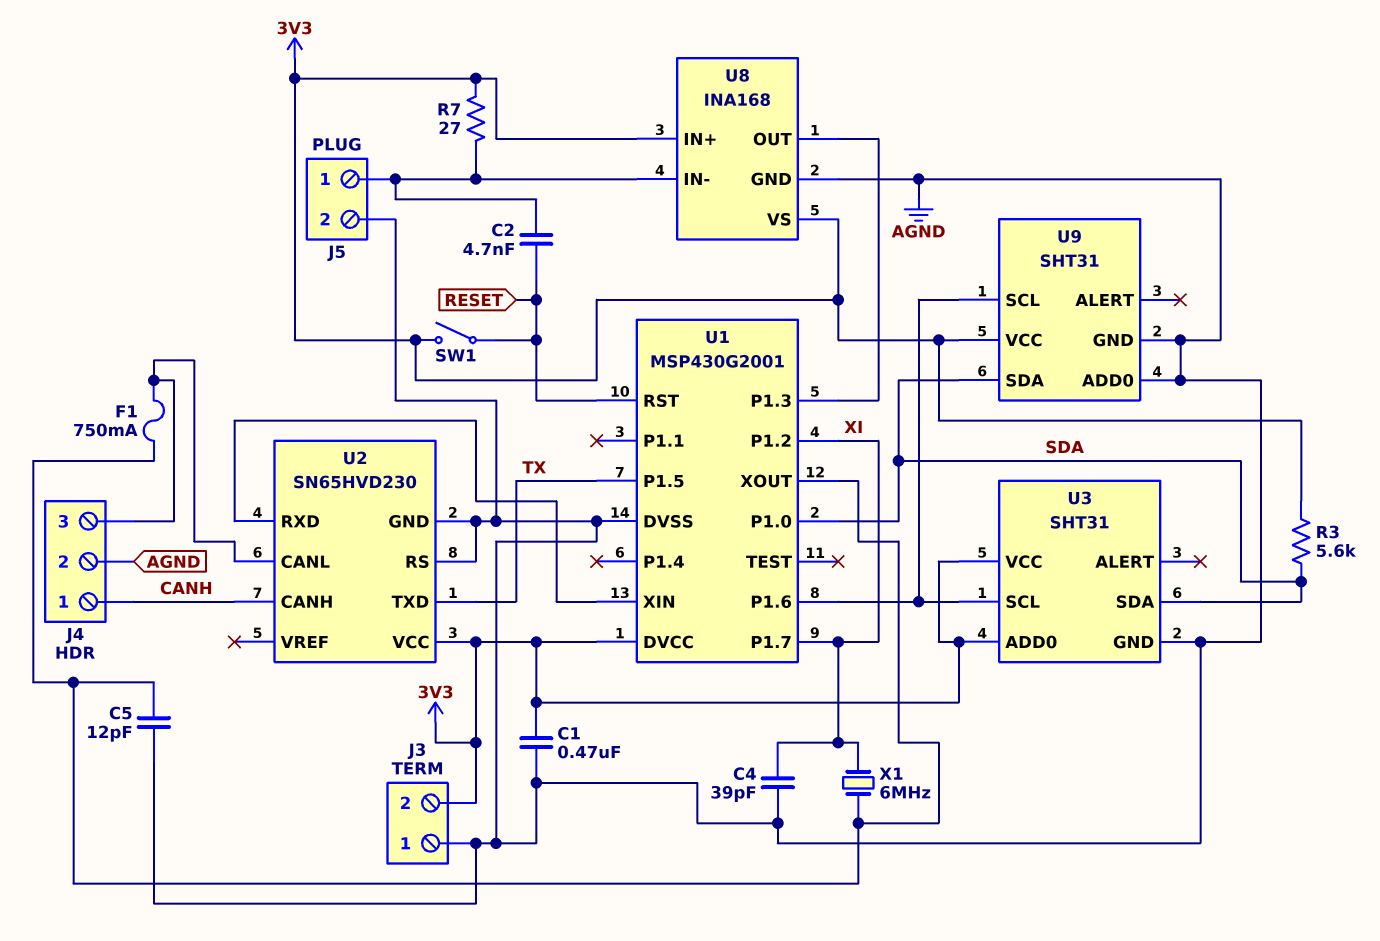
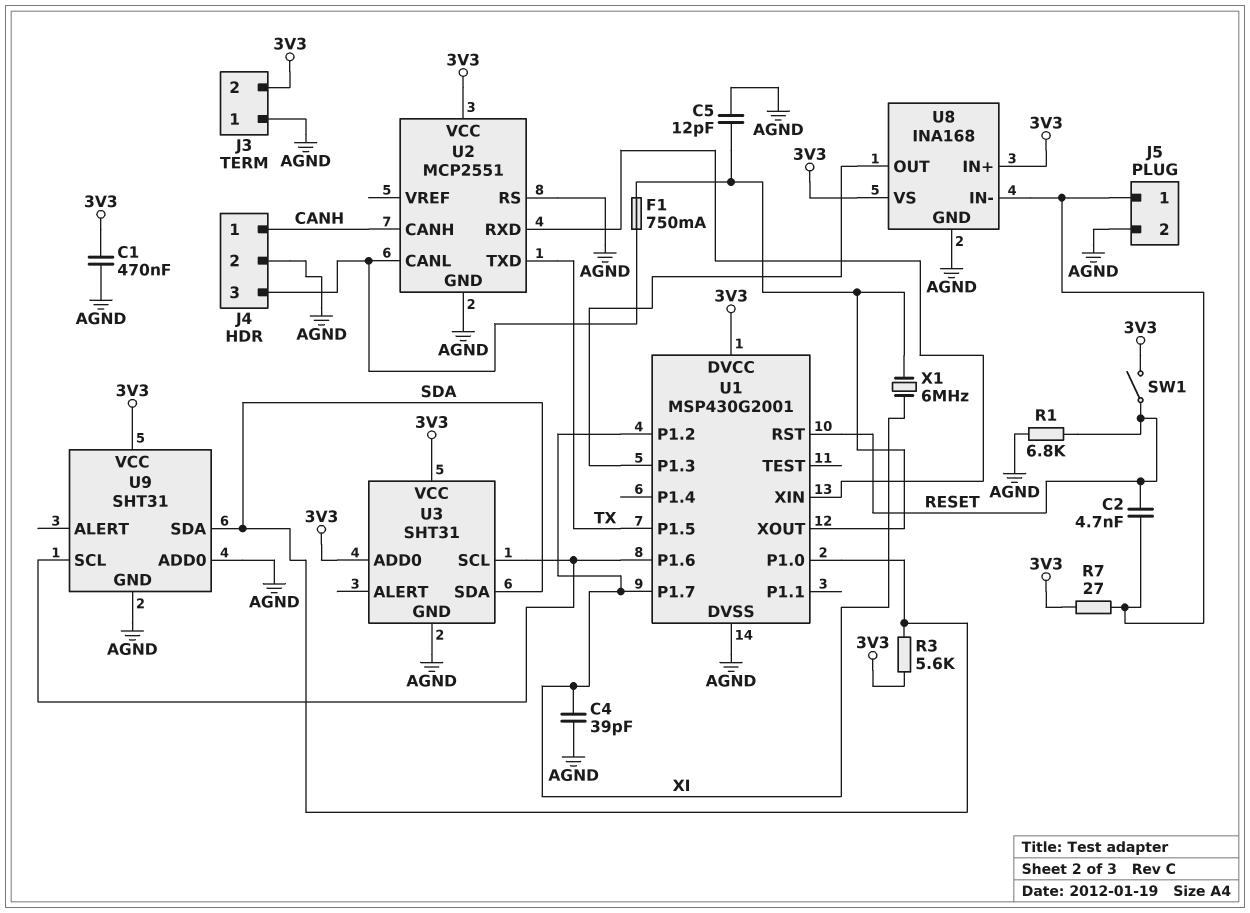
R1: none -> 6.8k (AGND, RESET)
U2: SN65HVD230 -> MCP2551

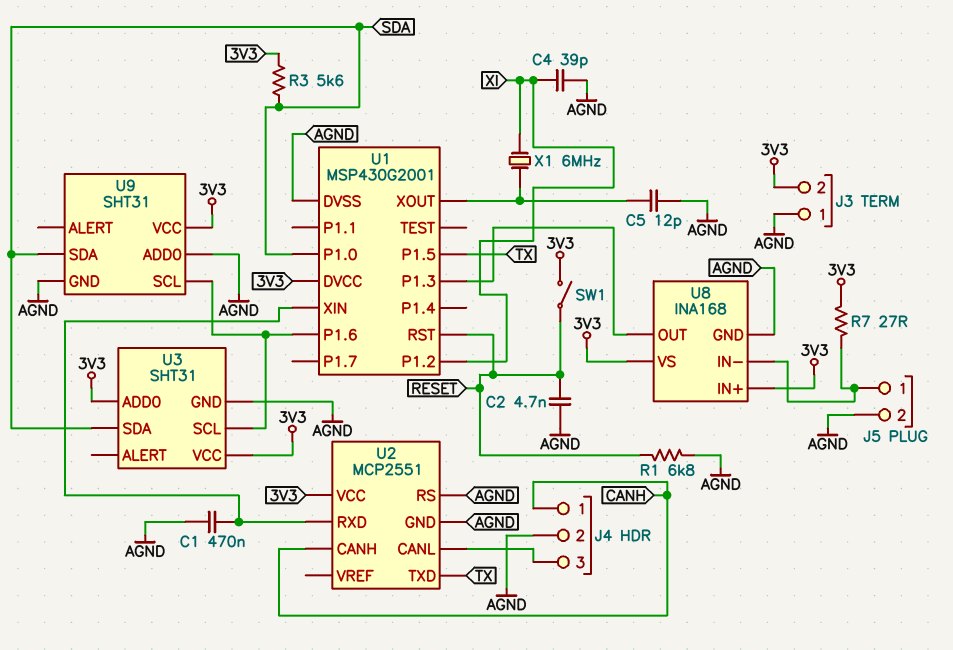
C1: 470nF (3V3, AGND) -> 470nF (AGND, U1/XIN)
C2: 4.7nF (J5/1, RESET) -> 4.7nF (AGND, RESET)
F1: 750mA (J4/3, U1/XOUT) -> none
U1 pin P1.7: XI -> none

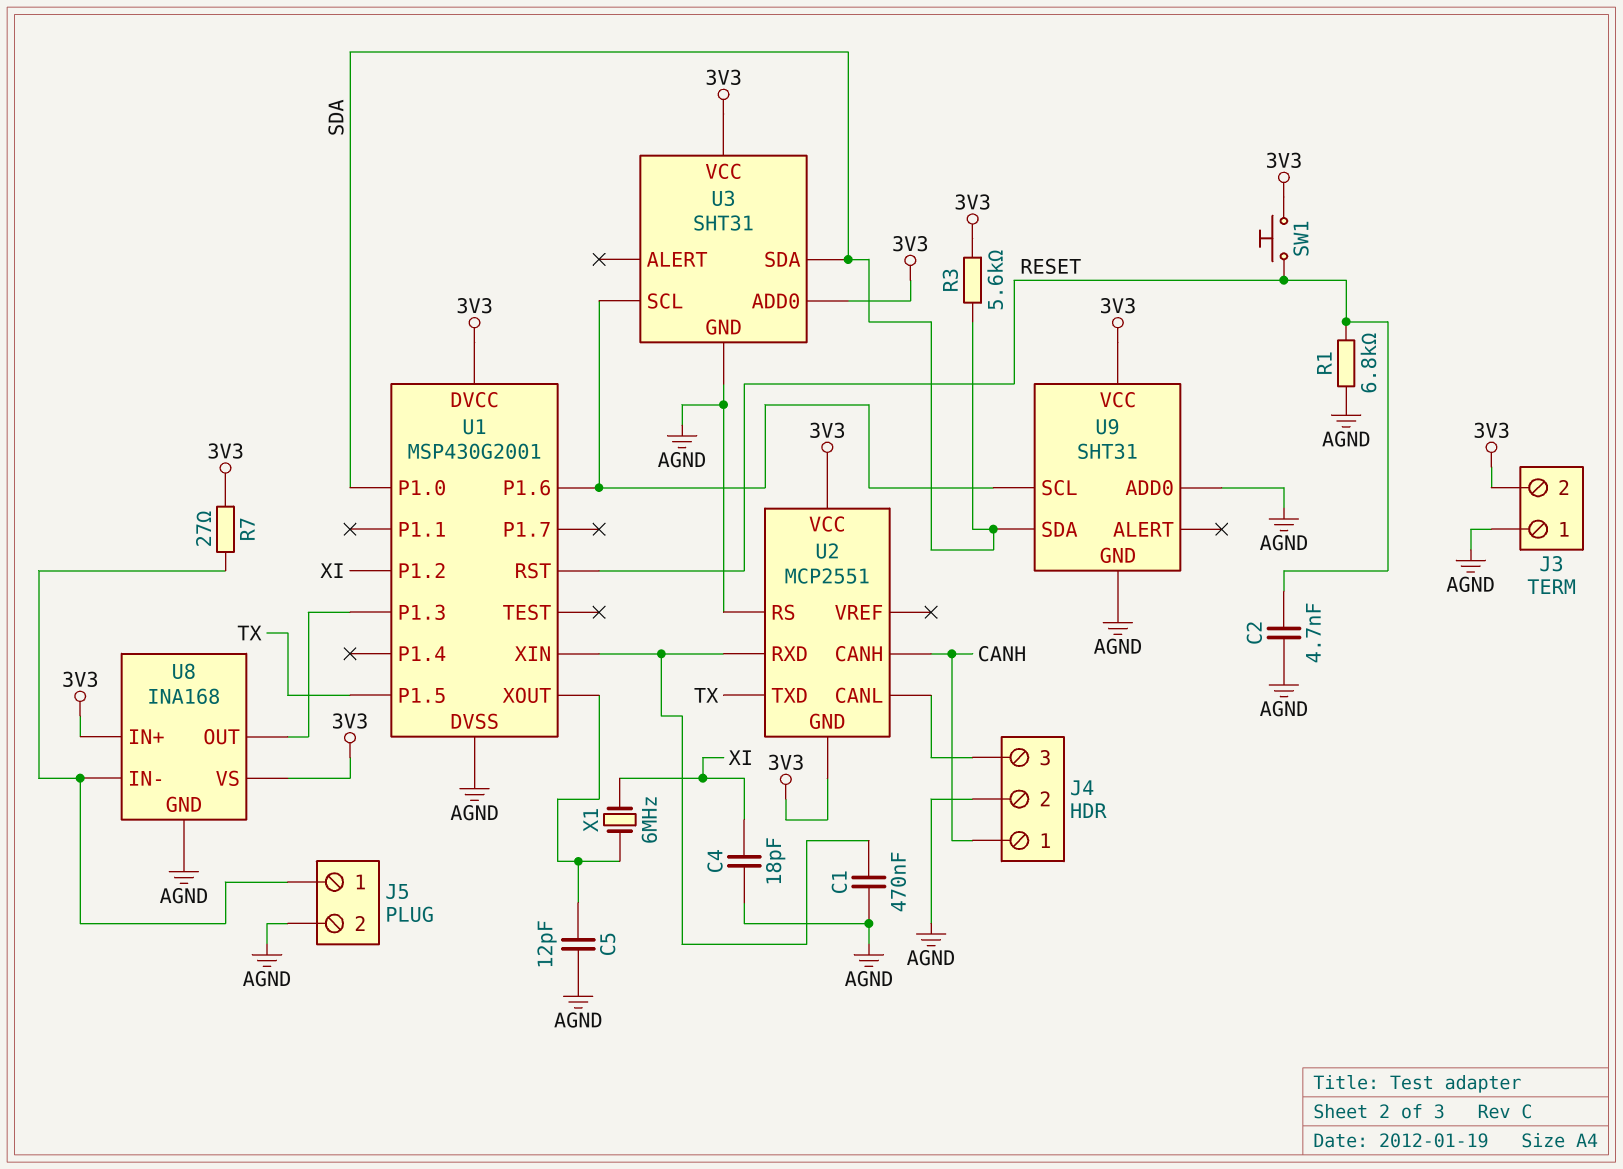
C4: 39pF (AGND, XI) -> 18pF (AGND, XI)
SW1: switch (3V3, RESET) -> button (3V3, RESET)
U2 pin GND: AGND -> 3V3

